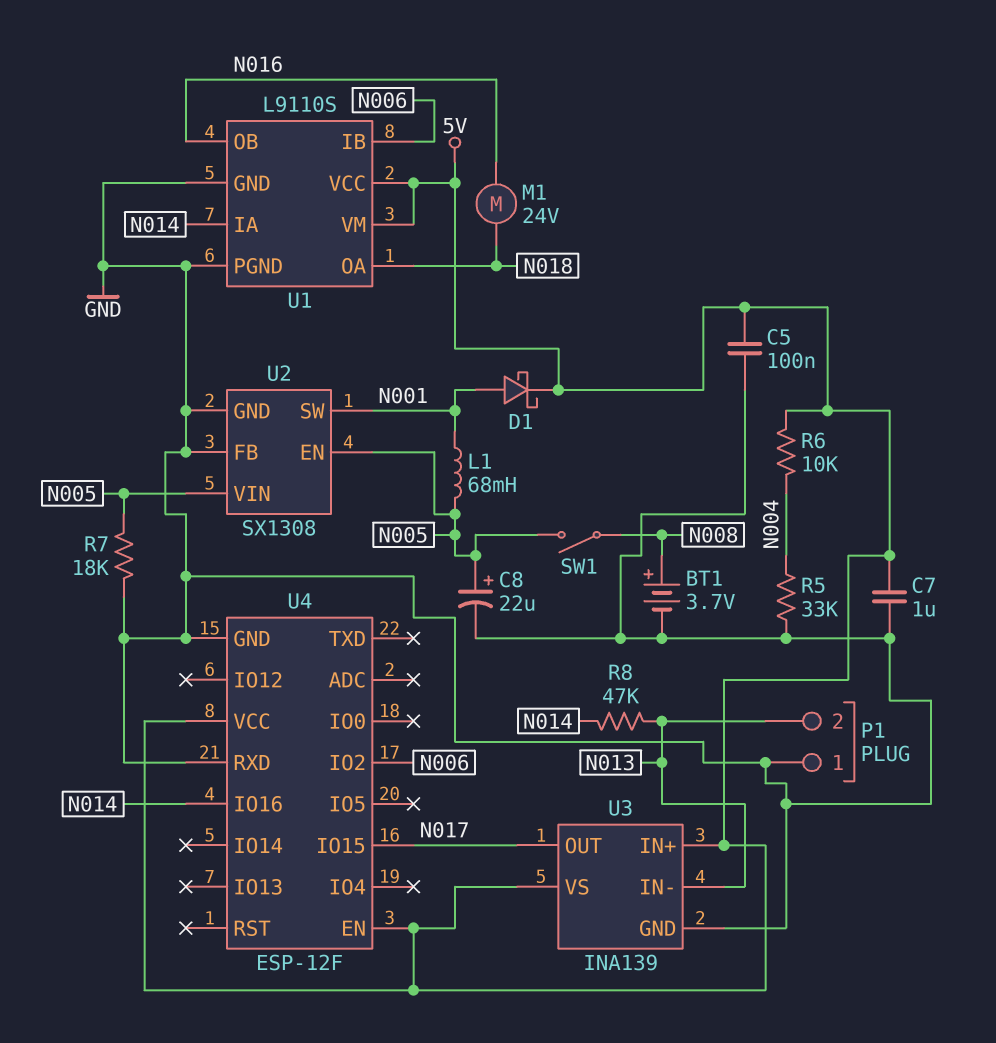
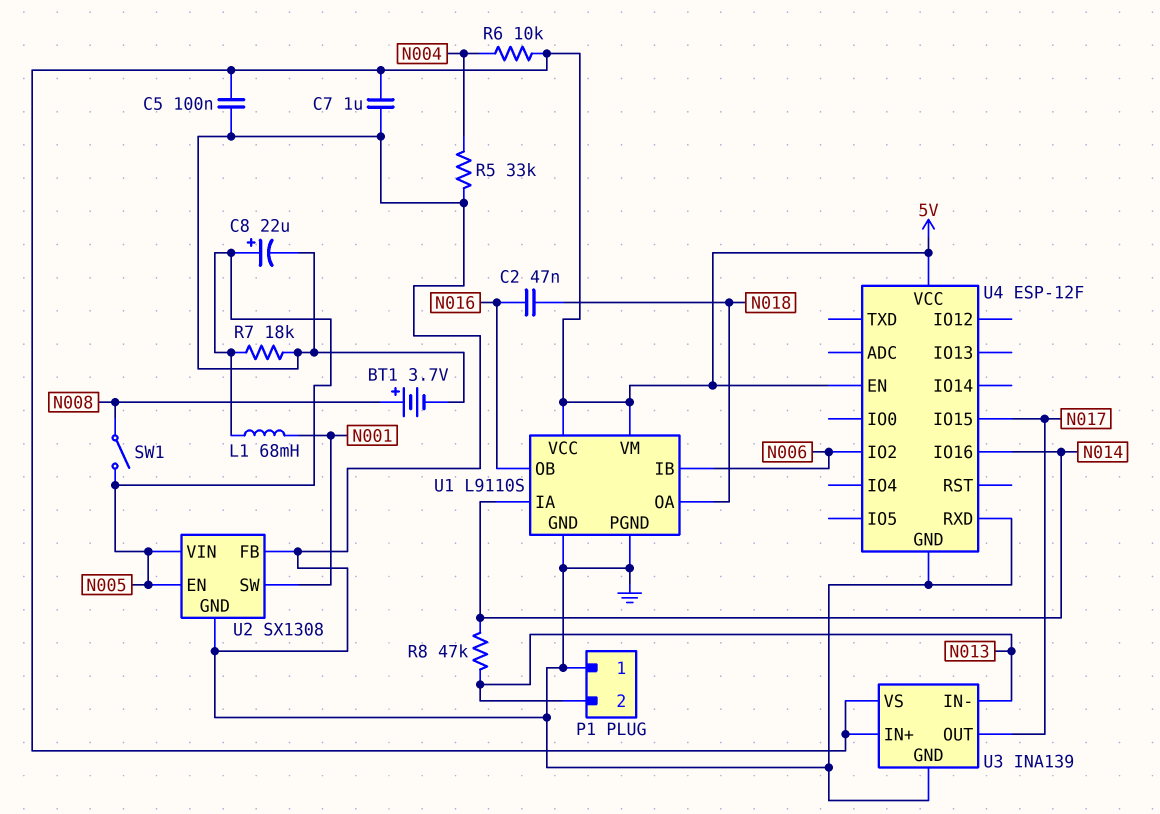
C2: none -> 47nF (N016, N018)
D1: schottky (A N001, K 5V) -> none
M1: motor 24V (N016, N018) -> none

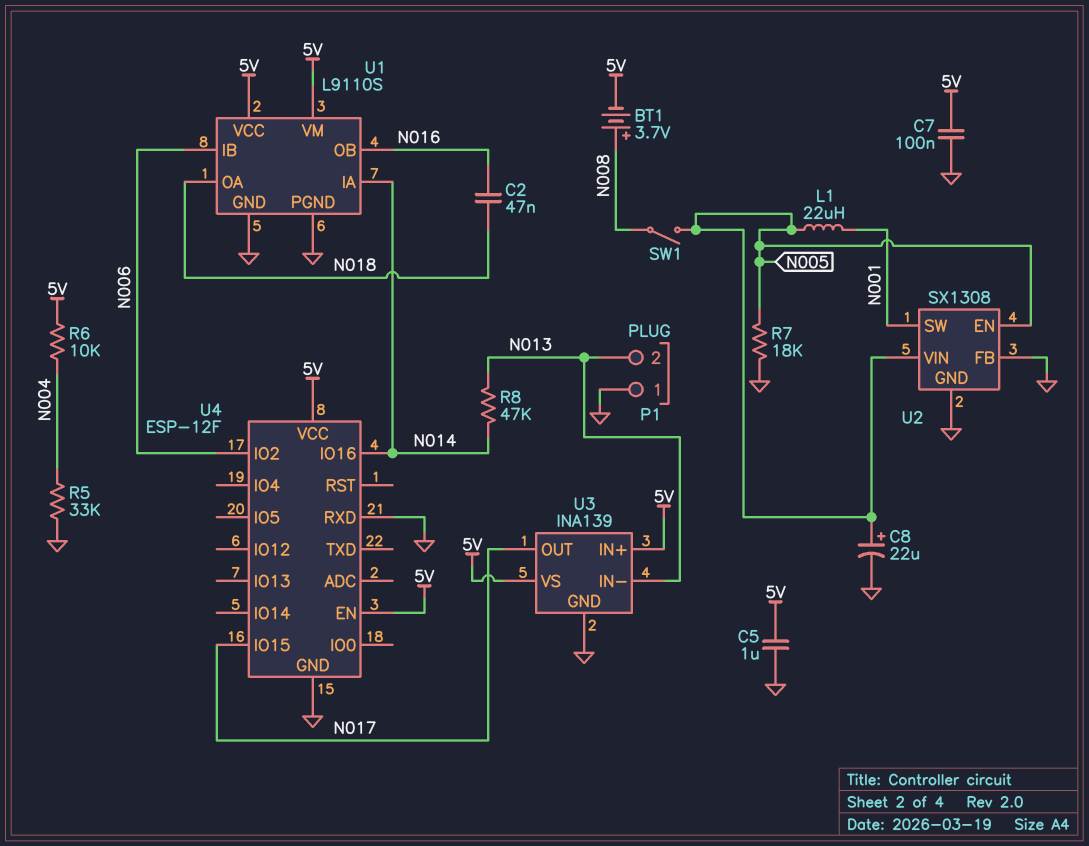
BT1: 3.7V (plus N008, minus GND) -> 3.7V (plus N008, minus 5V)
C5: 100nF (5V, GND) -> 1uF (5V, GND)
C7: 1uF (5V, GND) -> 100nF (5V, GND)
L1: 68mH (N001, N005) -> 22uH (N001, N005)

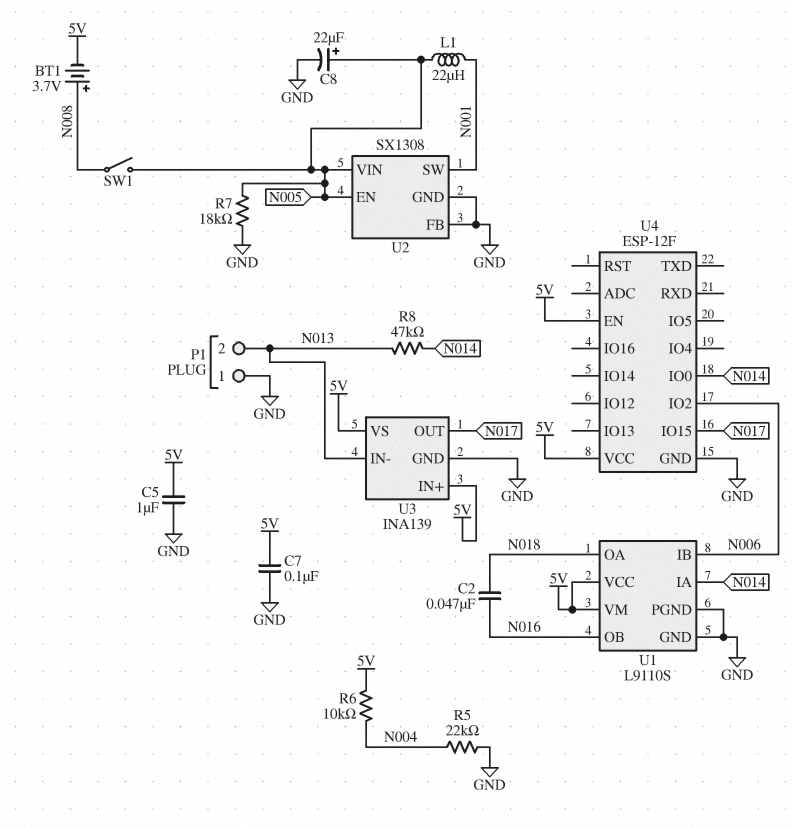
R5: 33k (GND, N004) -> 22k (GND, N004)
U4 pin IO0: none -> N014
U4 pin IO16: N014 -> none
U4 pin RXD: GND -> none

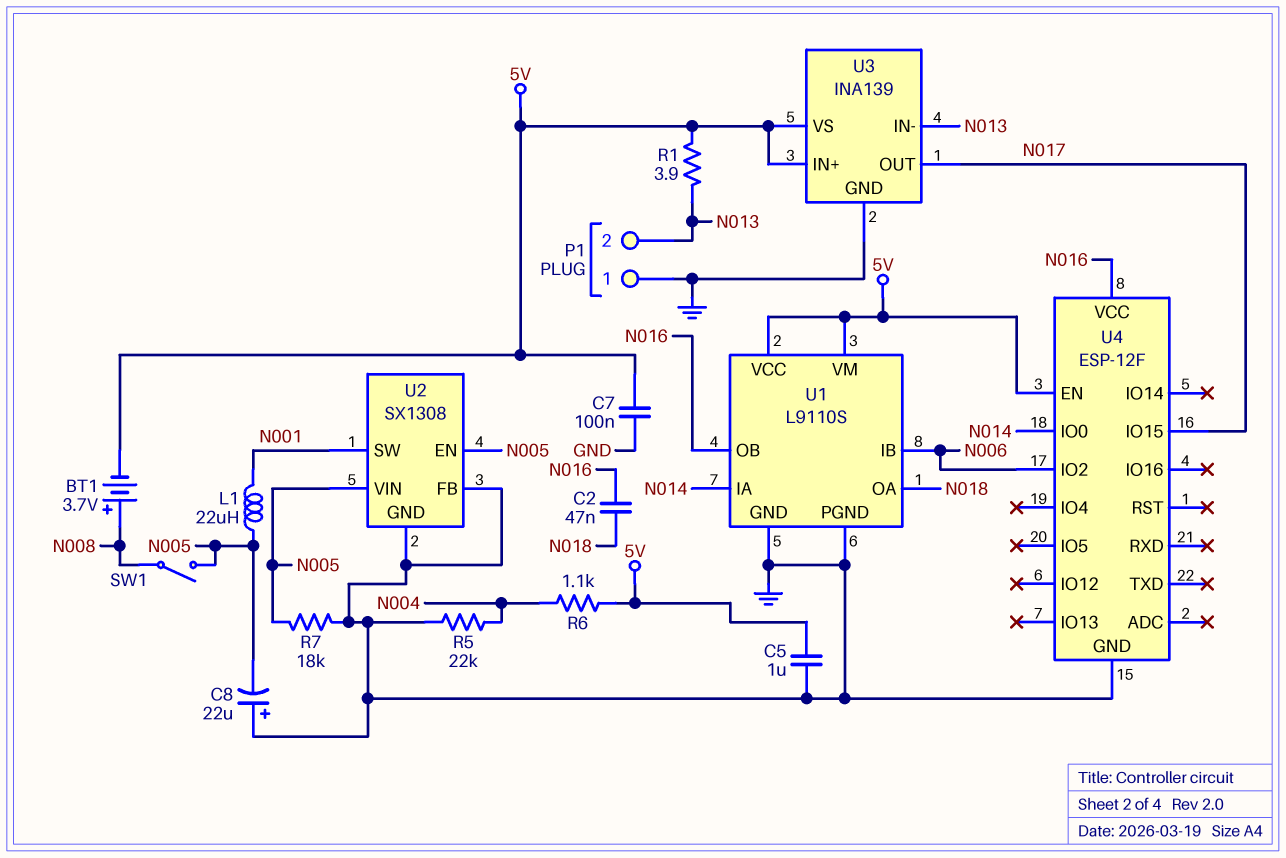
C8: 22uF (plus N005, minus GND) -> 22uF (plus GND, minus N005)
R1: none -> 3.9 (5V, N013)
R6: 10k (5V, N004) -> 1.1k (5V, N004)
R8: 47k (N013, N014) -> none
U4 pin VCC: 5V -> N016

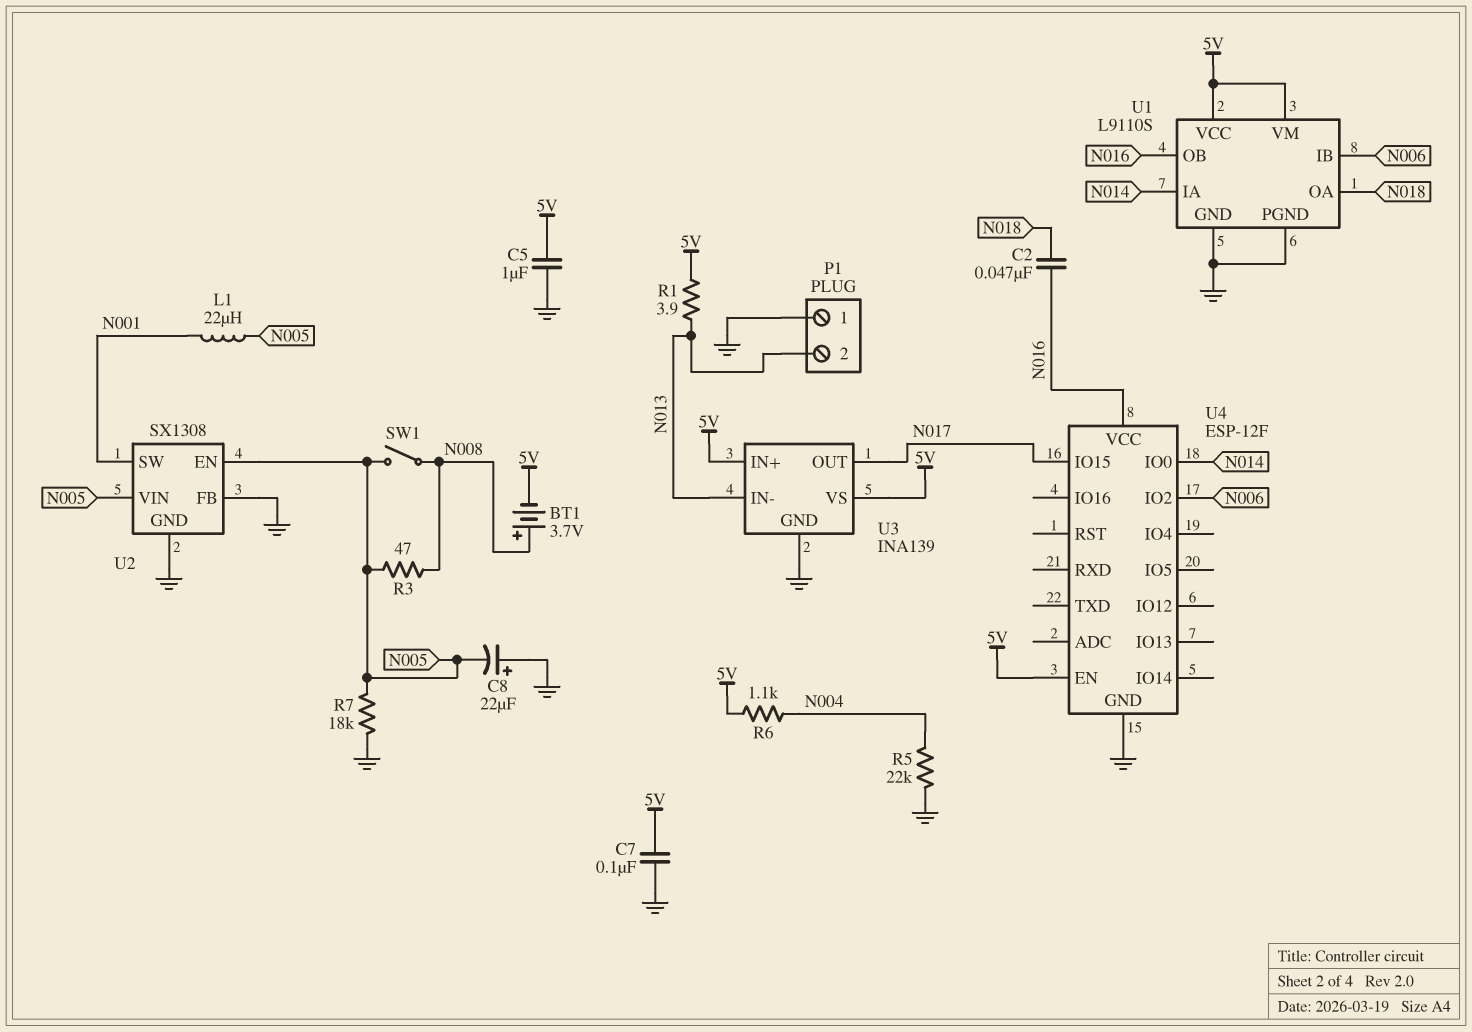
R3: none -> 47 (N005, N008)

